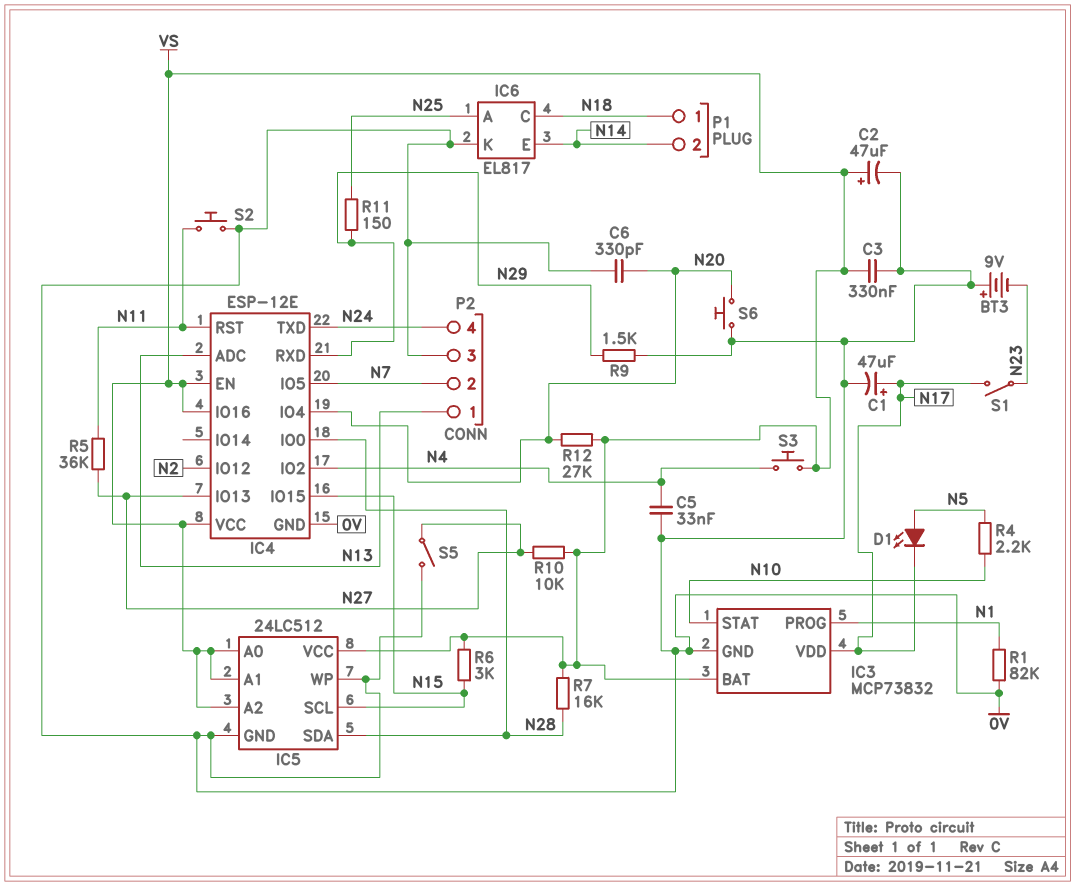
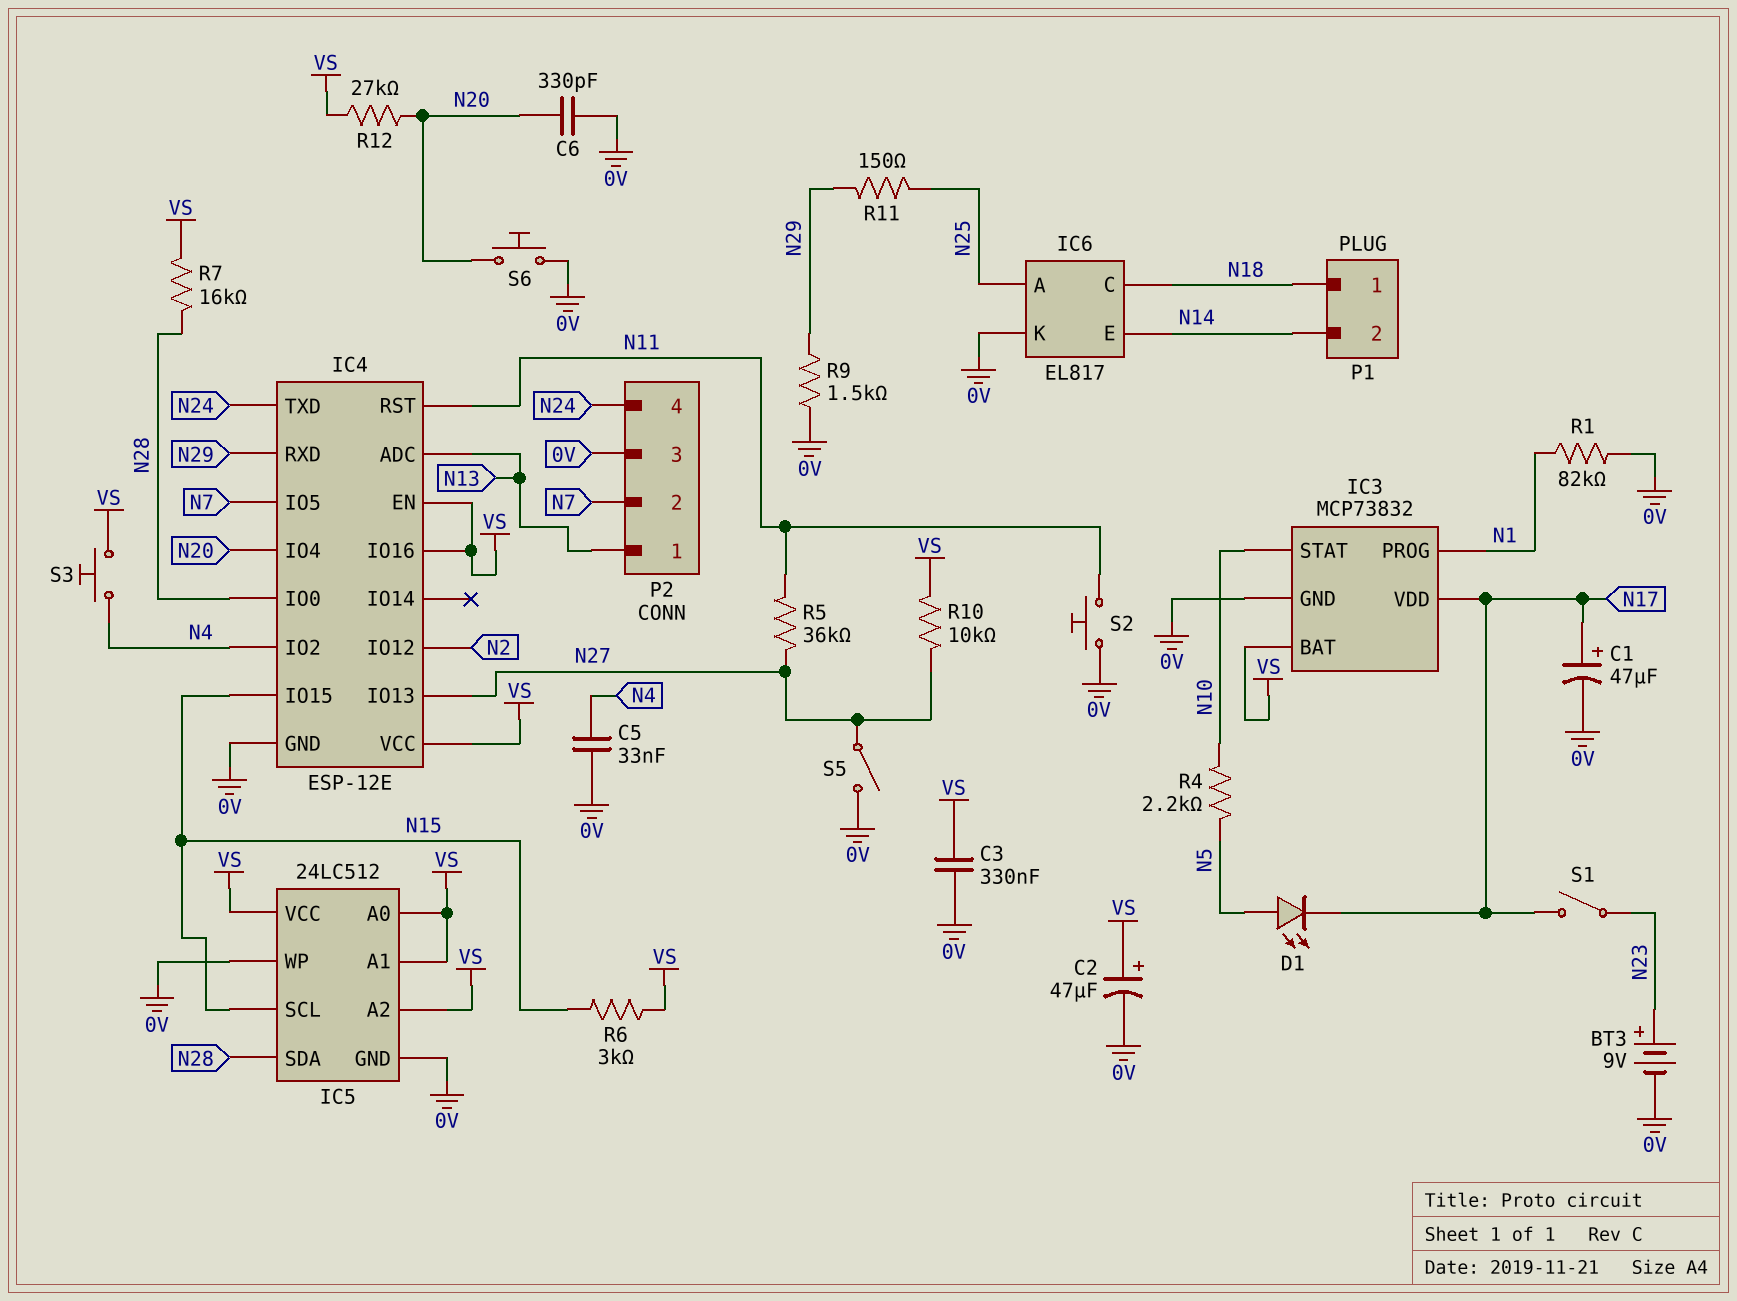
BT3: 9V (plus 0V, minus N23) -> 9V (plus N23, minus 0V)

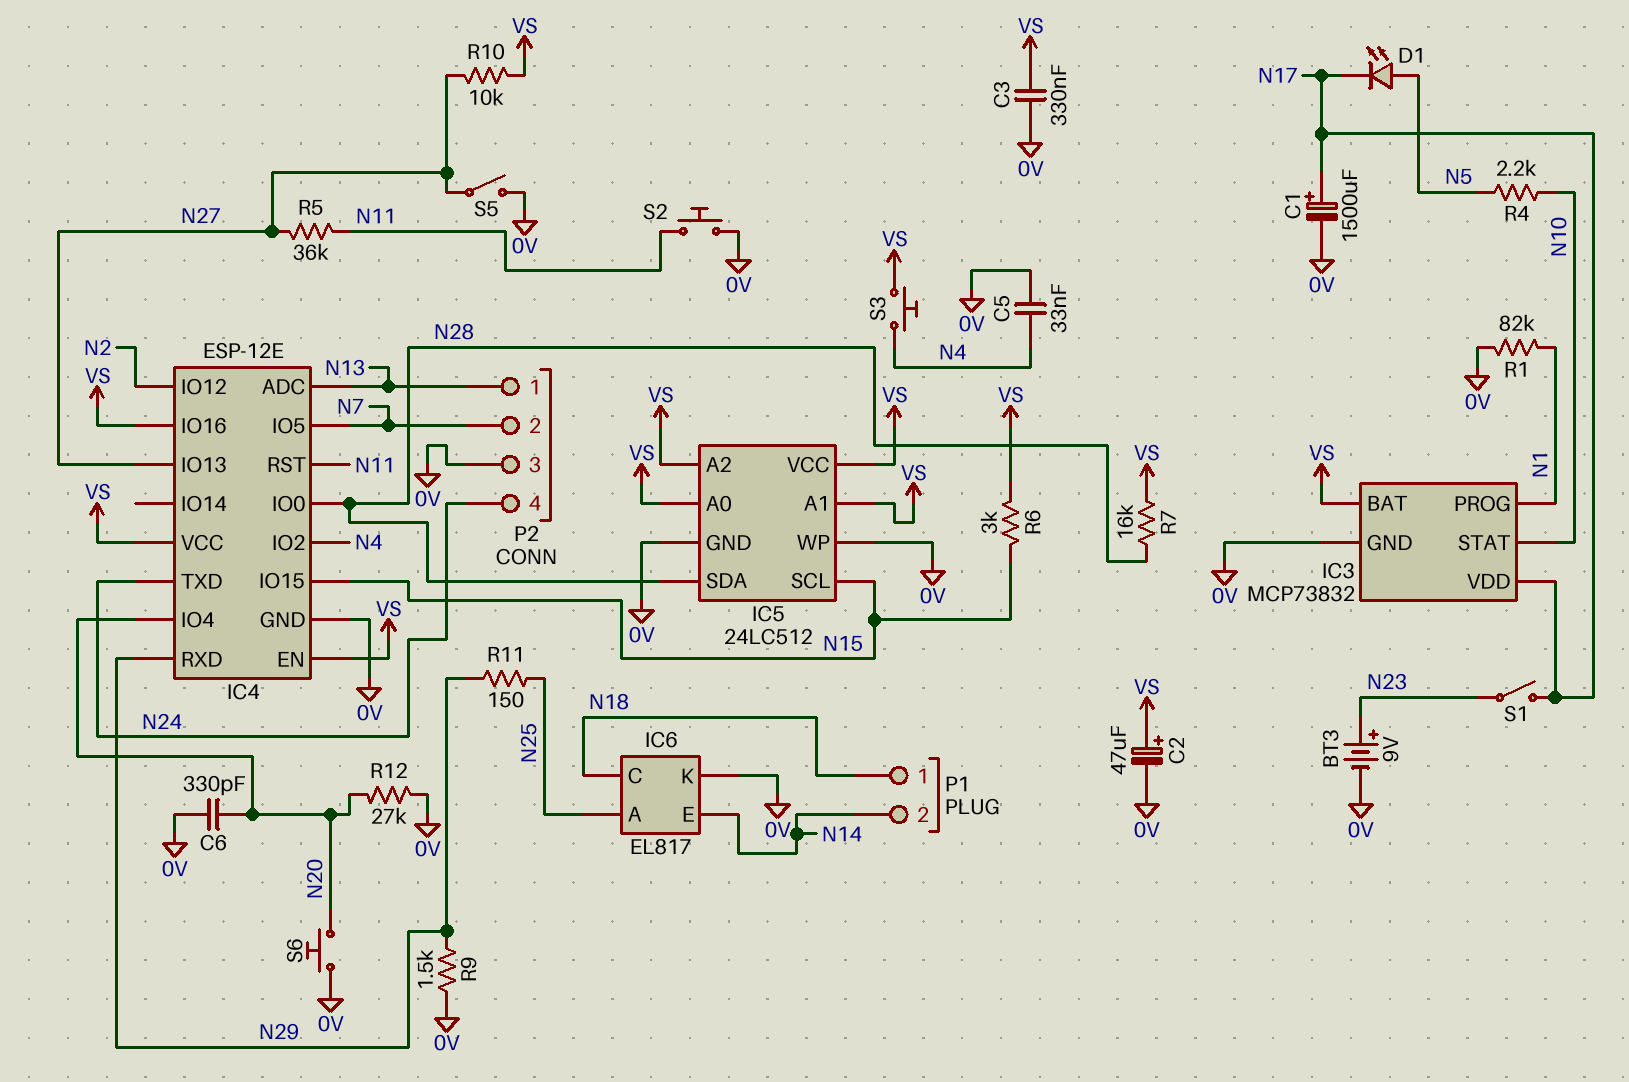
C1: 47uF (plus N17, minus 0V) -> 1500uF (plus N17, minus 0V)
R12: 27k (N20, VS) -> 27k (0V, N20)

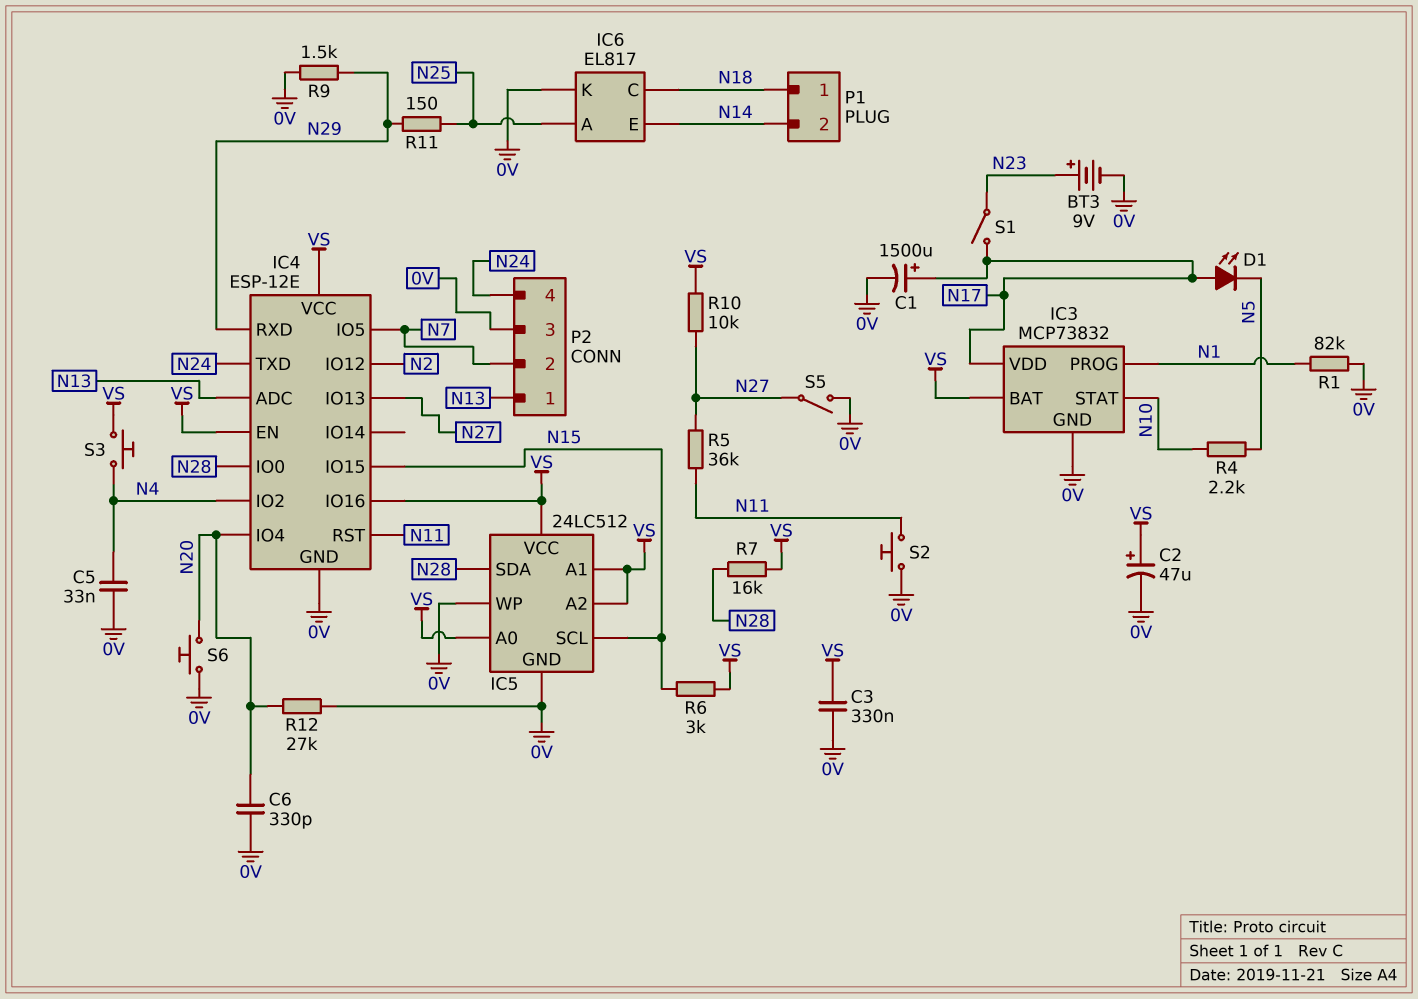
D1: LED (A N5, K N17) -> LED (A N17, K N5)

